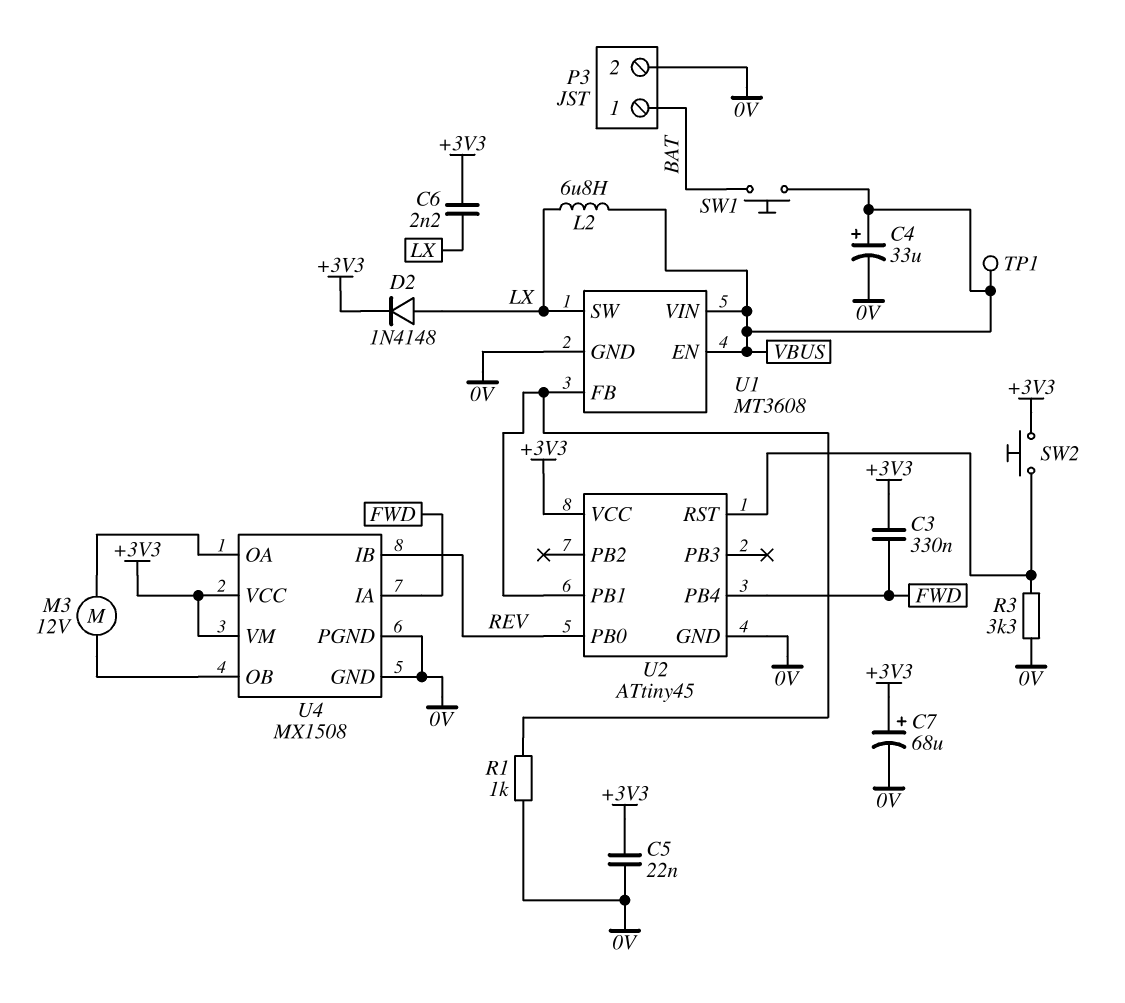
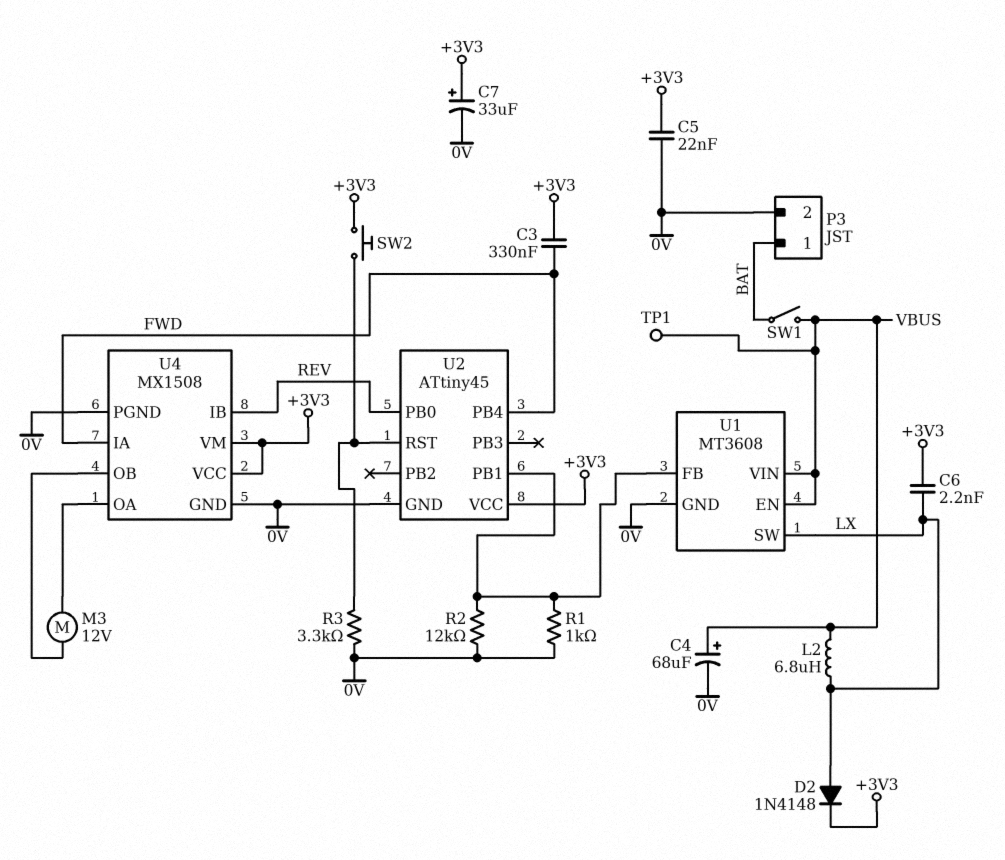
C4: 33uF (plus VBUS, minus 0V) -> 68uF (plus VBUS, minus 0V)
C7: 68uF (plus +3V3, minus 0V) -> 33uF (plus +3V3, minus 0V)
R2: none -> 12k (0V, U1/FB)
SW1: button (BAT, VBUS) -> switch (BAT, VBUS)

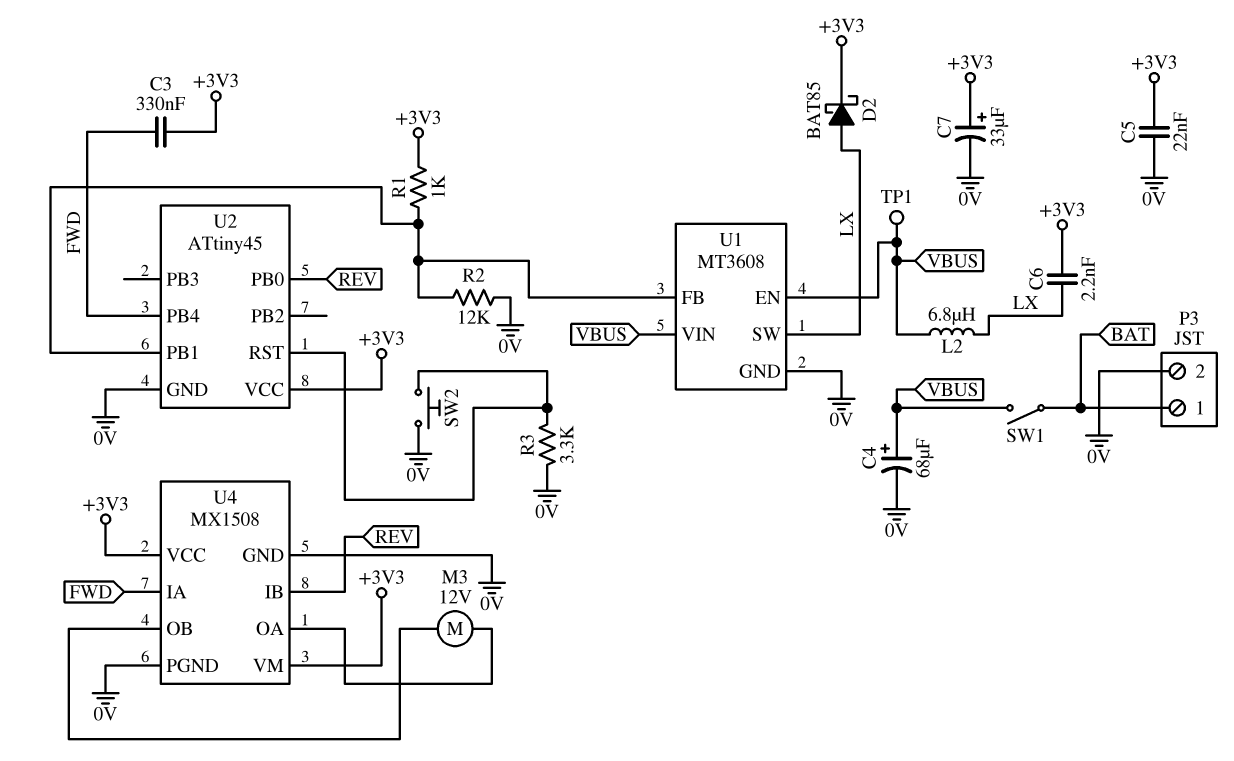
D2: diode 1N4148 (A LX, K +3V3) -> schottky BAT85 (A LX, K +3V3)
R1: 1k (0V, U1/FB) -> 1k (+3V3, U1/FB)
SW2: button (+3V3, U2/RST) -> button (0V, U2/RST)

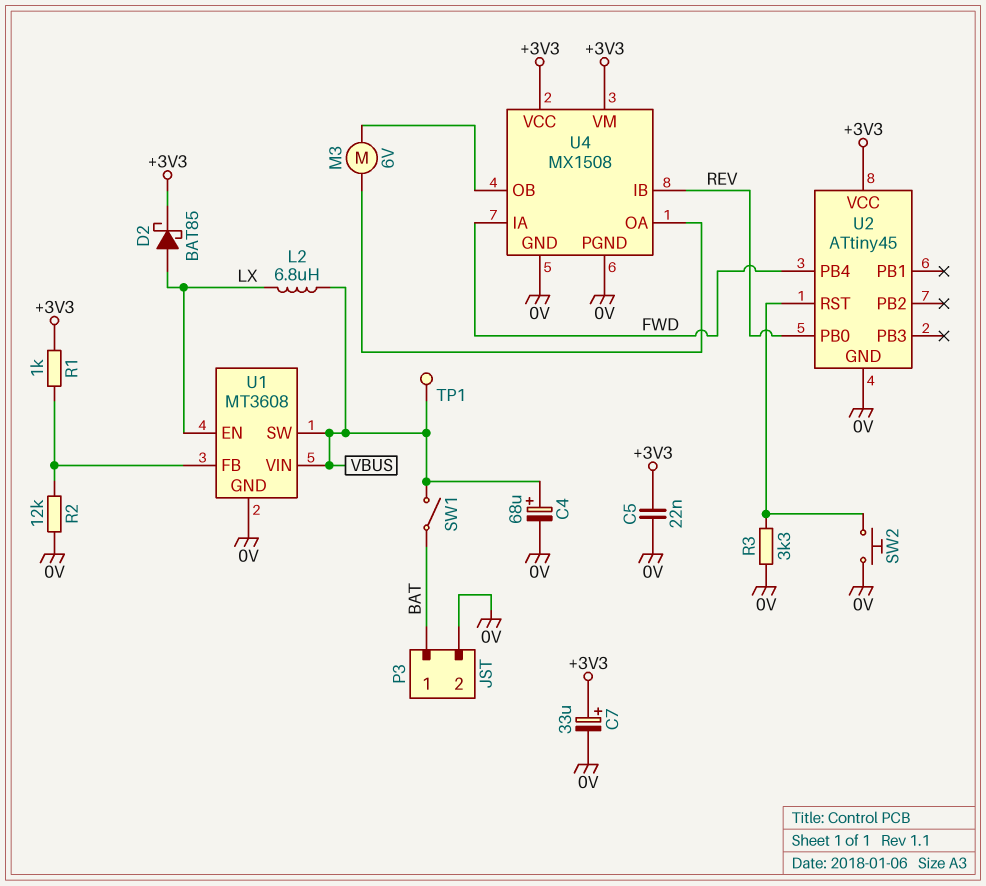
C3: 330nF (+3V3, FWD) -> none
C6: 2.2nF (+3V3, LX) -> none
M3: motor 12V (U4/OA, U4/OB) -> motor 6V (U4/OA, U4/OB)
U1 pin EN: VBUS -> LX
U1 pin SW: LX -> VBUS
U2 pin PB1: U1/FB -> none

